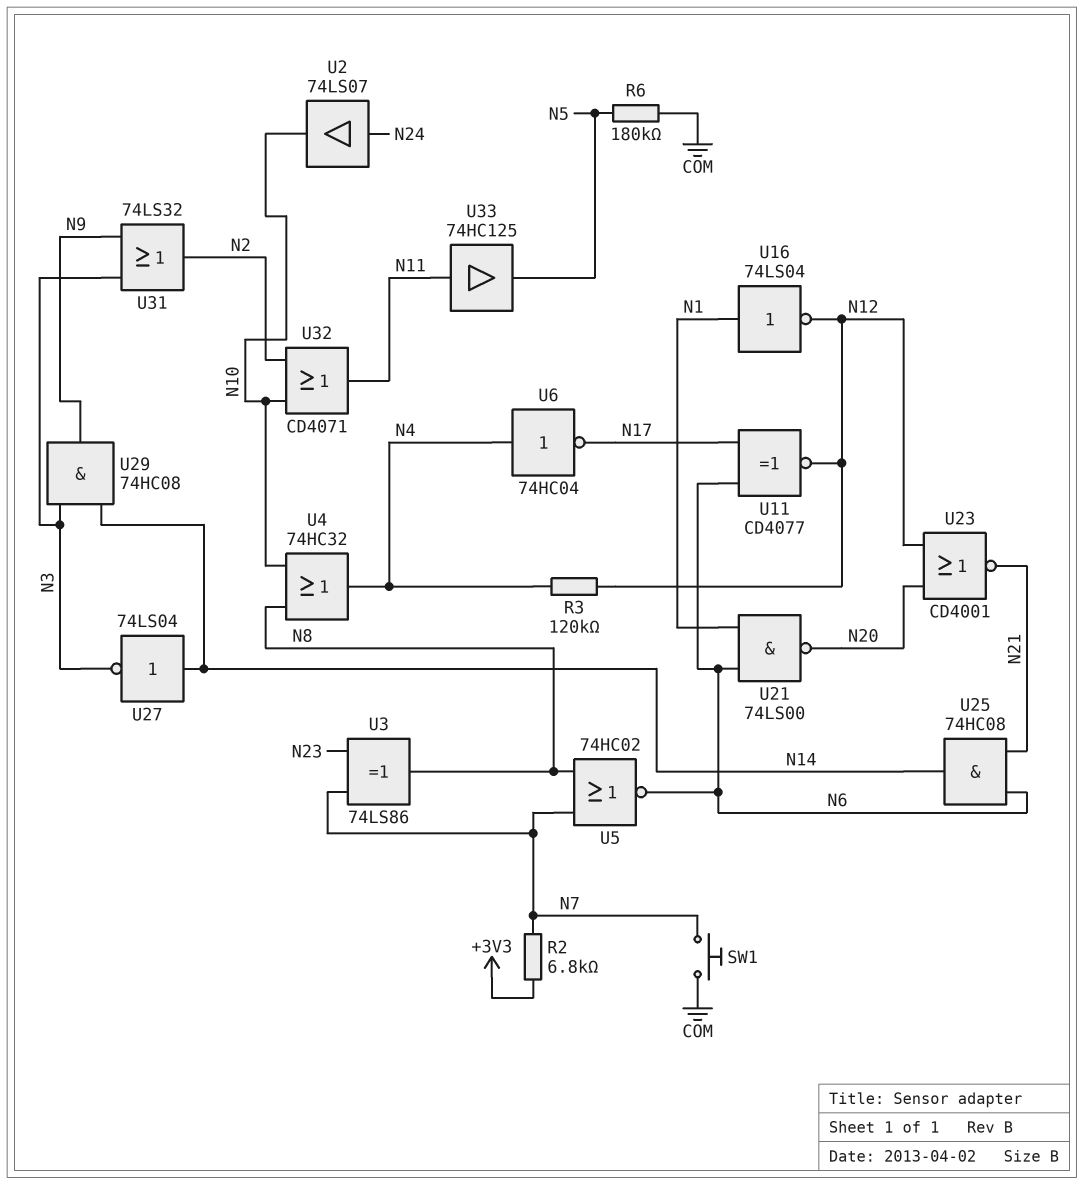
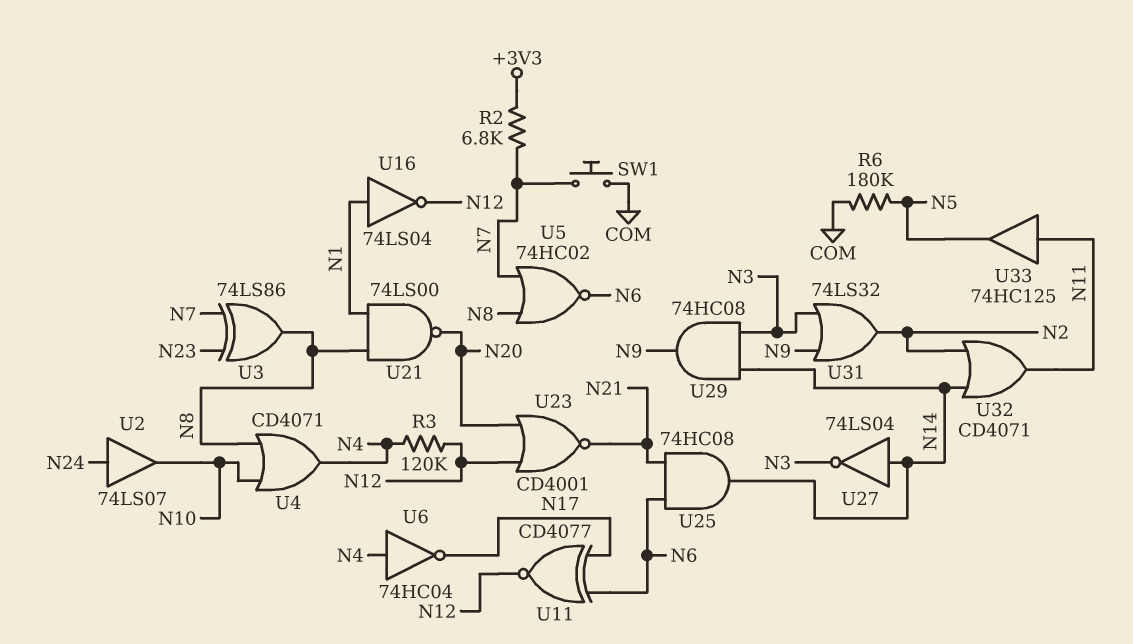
U4: OR 74HC32 (in N8, in N10, out N4) -> OR CD4071 (in N8, in N10, out N4)
U21: NAND 74LS00 (in N1, in N6, out N20) -> NAND 74LS00 (in N1, in N8, out N20)
U32: OR CD4071 (in N2, in N10, out N11) -> OR CD4071 (in N2, in N14, out N11)

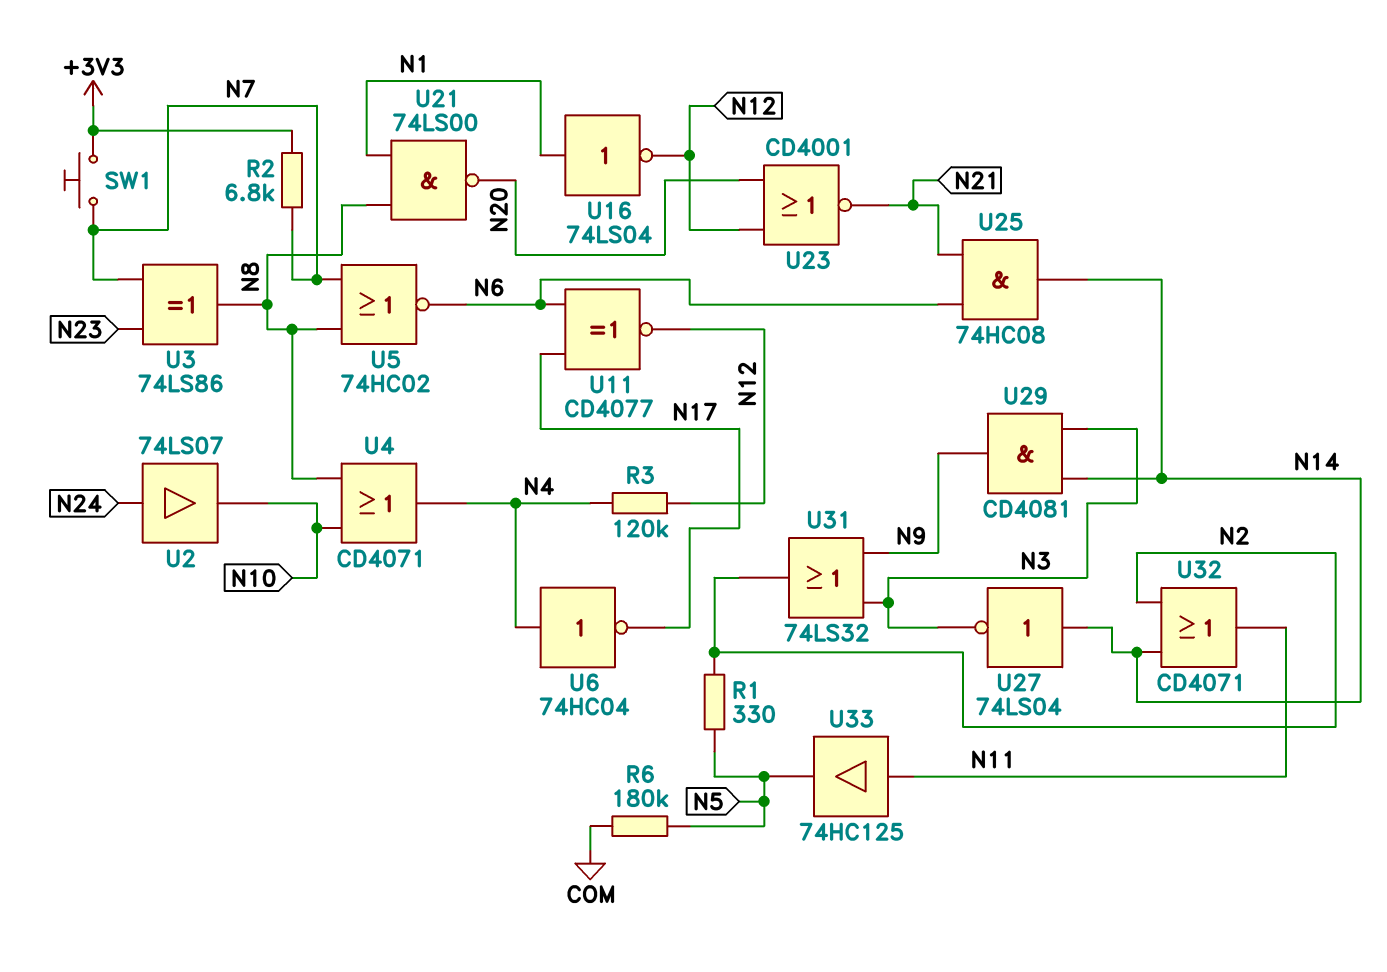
R1: none -> 330 (N2, N5)
SW1: button (COM, N7) -> button (+3V3, N7)
U29: AND 74HC08 (in N3, in N14, out N9) -> AND CD4081 (in N3, in N14, out N9)

